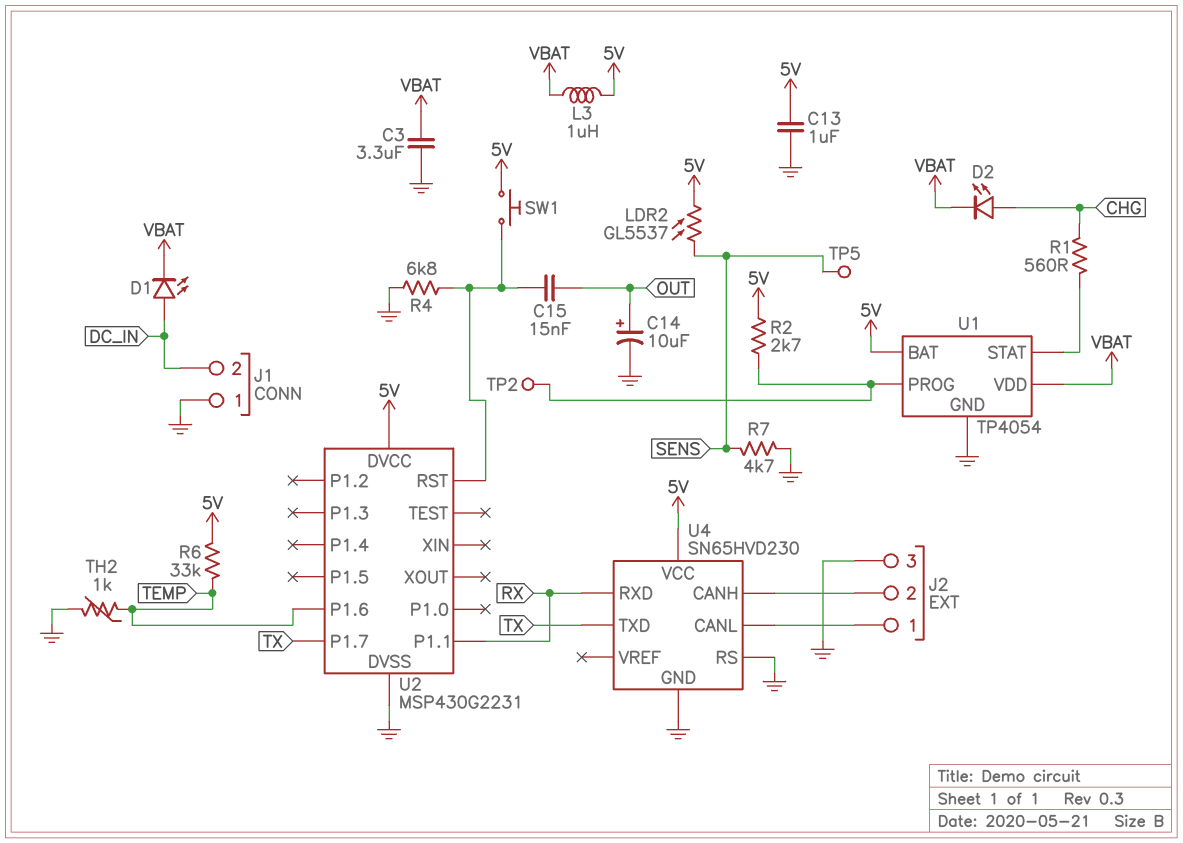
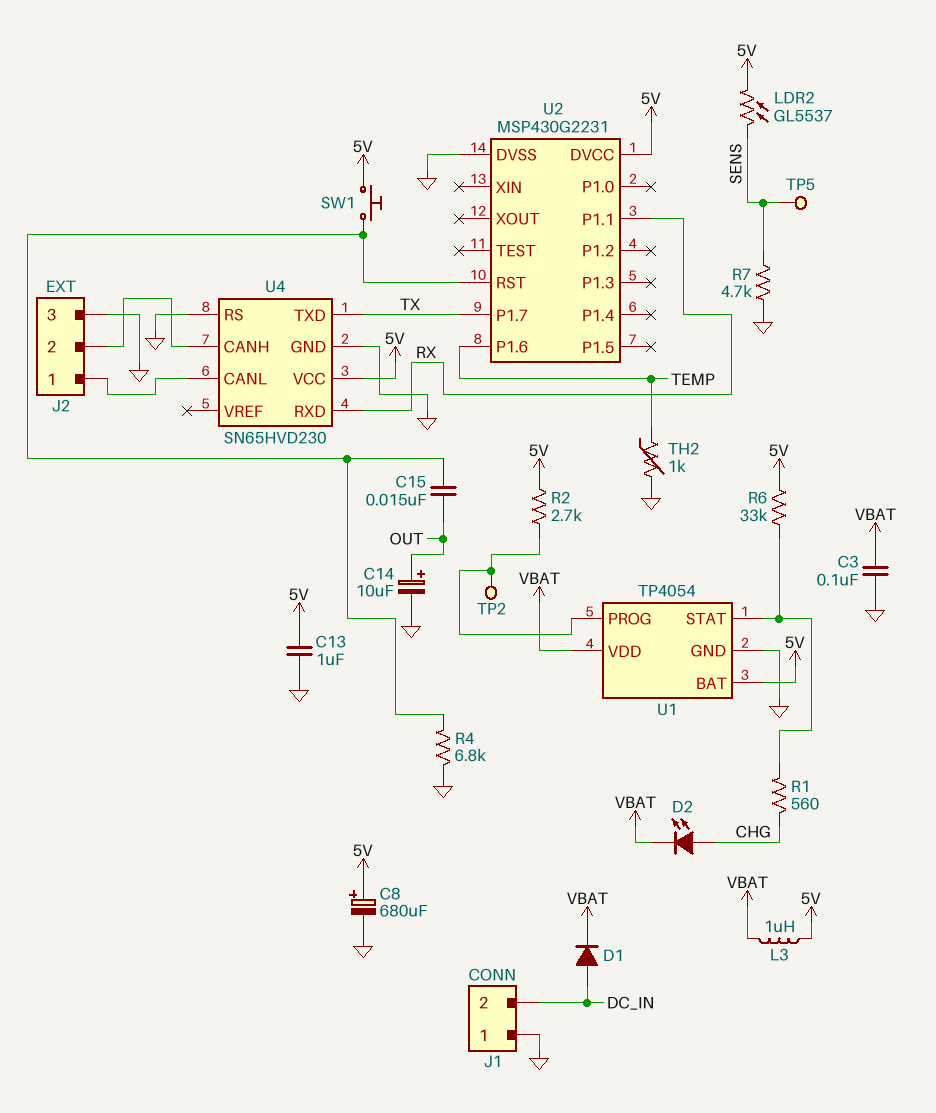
C3: 3.3uF (GND, VBAT) -> 100nF (GND, VBAT)
C8: none -> 680uF (plus 5V, minus GND)
D1: LED (A DC_IN, K VBAT) -> diode (A DC_IN, K VBAT)
R6: 33k (5V, TEMP) -> 33k (5V, U1/STAT)

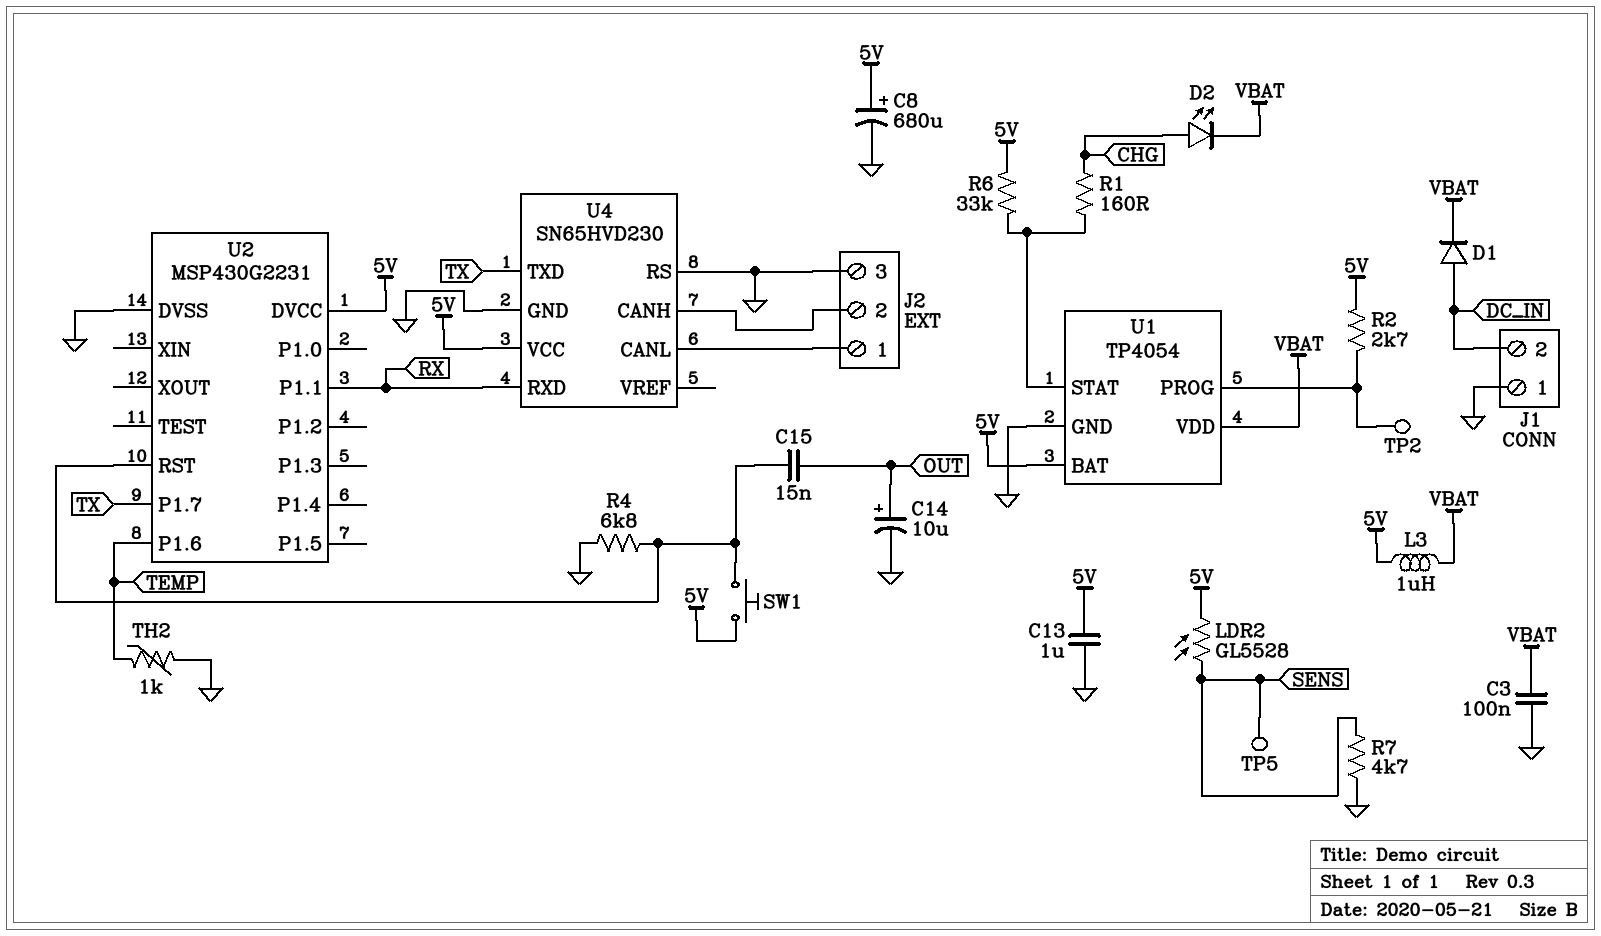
LDR2: GL5537 (5V, SENS) -> GL5528 (5V, SENS)
R1: 560 (CHG, U1/STAT) -> 160 (CHG, U1/STAT)

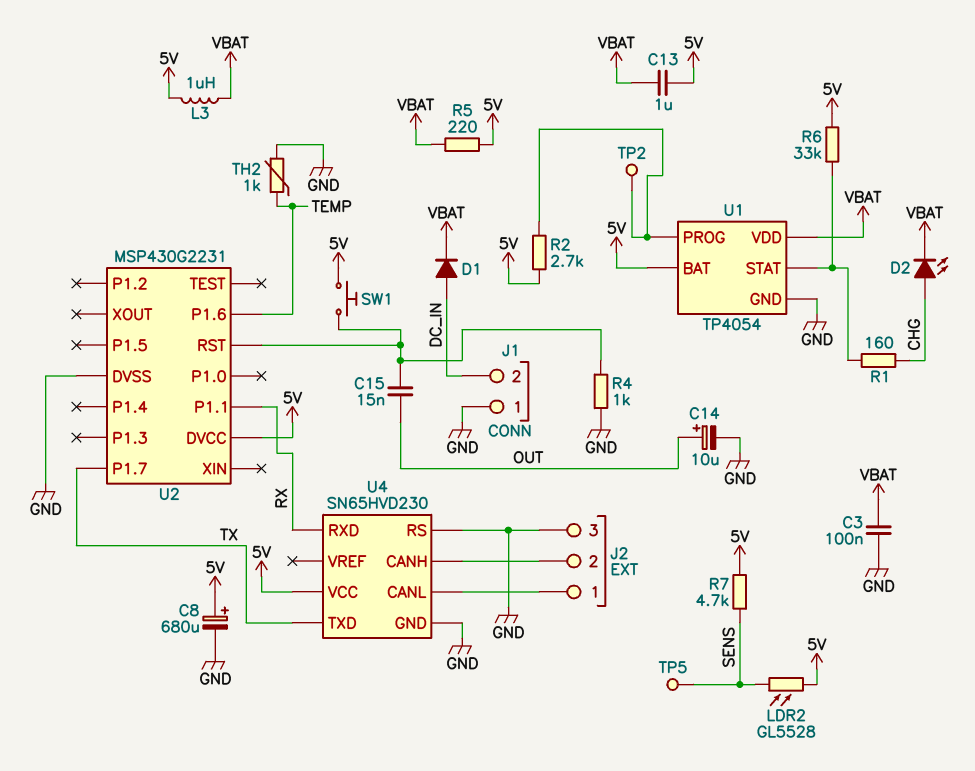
C13: 1uF (5V, GND) -> 1uF (5V, VBAT)
R4: 6.8k (GND, U2/RST) -> 1k (GND, U2/RST)
R5: none -> 220 (5V, VBAT)
R7: 4.7k (GND, SENS) -> 4.7k (5V, SENS)

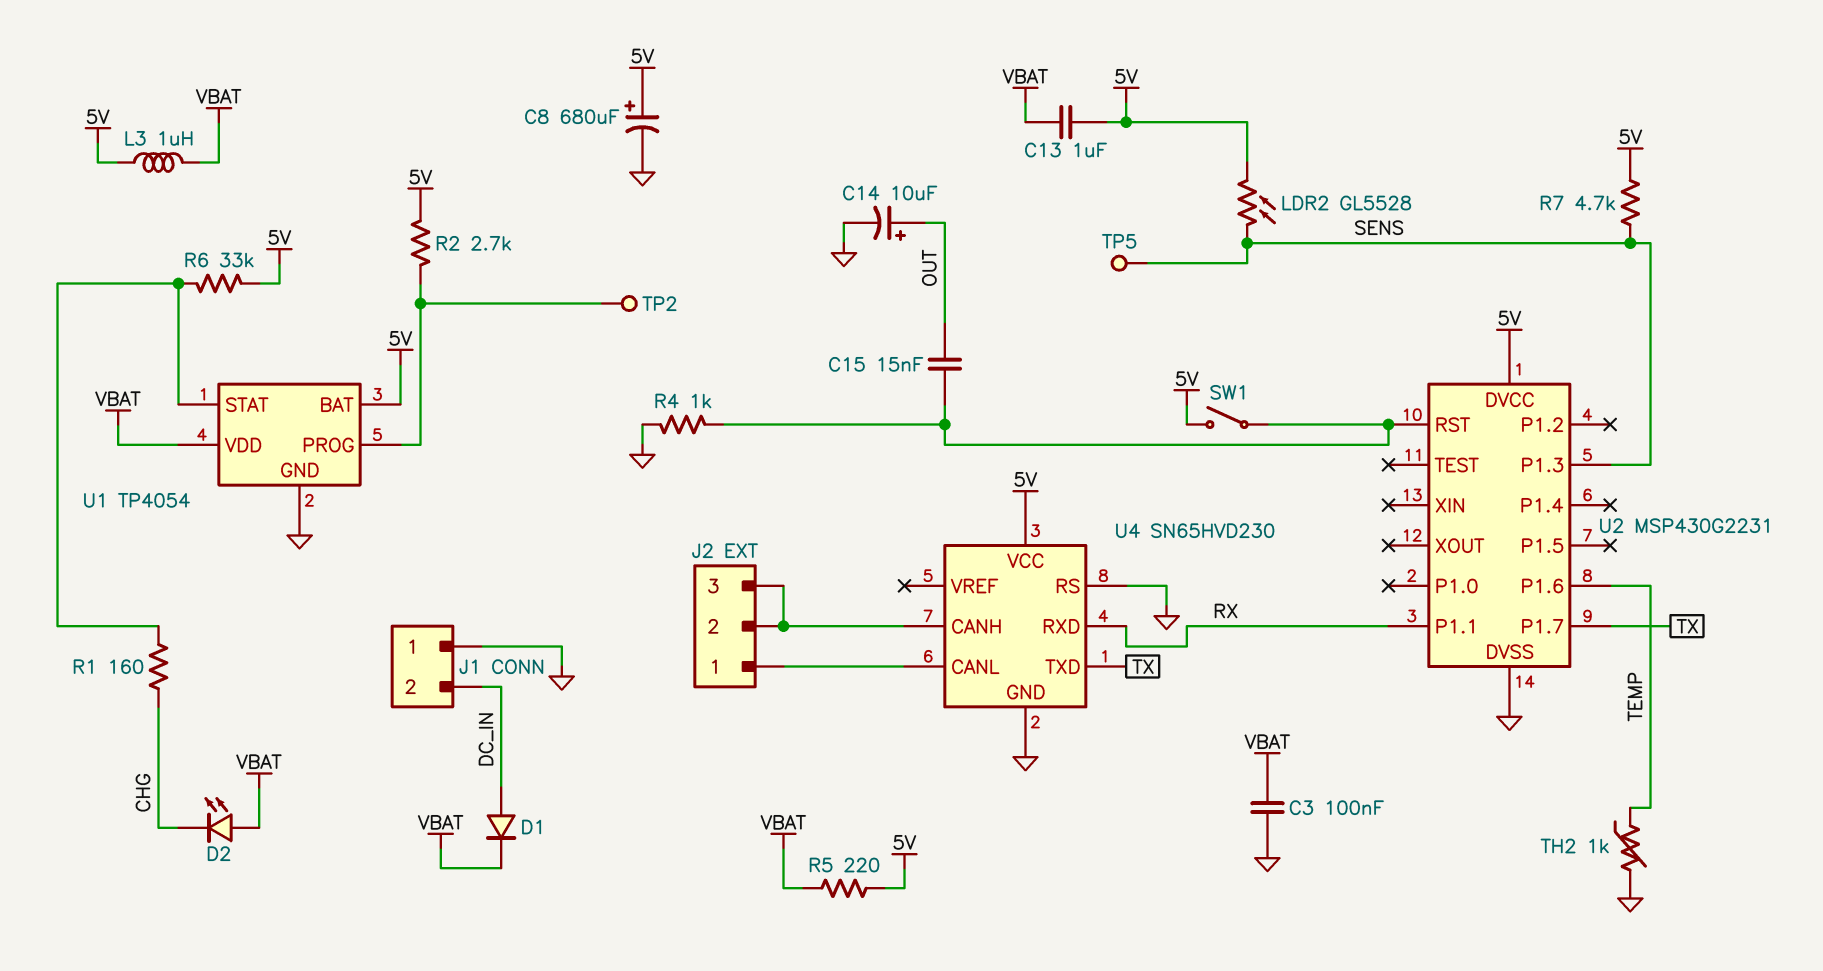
D2: LED (A CHG, K VBAT) -> LED (A VBAT, K CHG)
J2 pin 3: GND -> J2/2
SW1: button (5V, U2/RST) -> switch (5V, U2/RST)
U2 pin P1.3: none -> SENS

